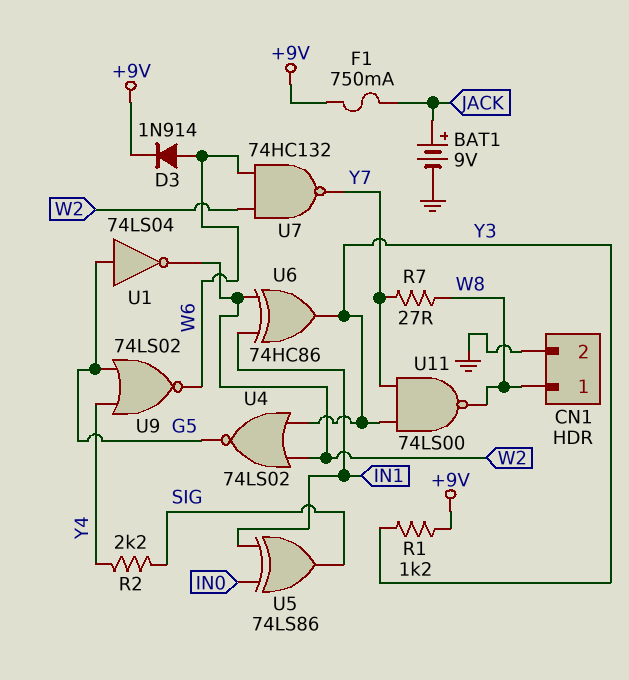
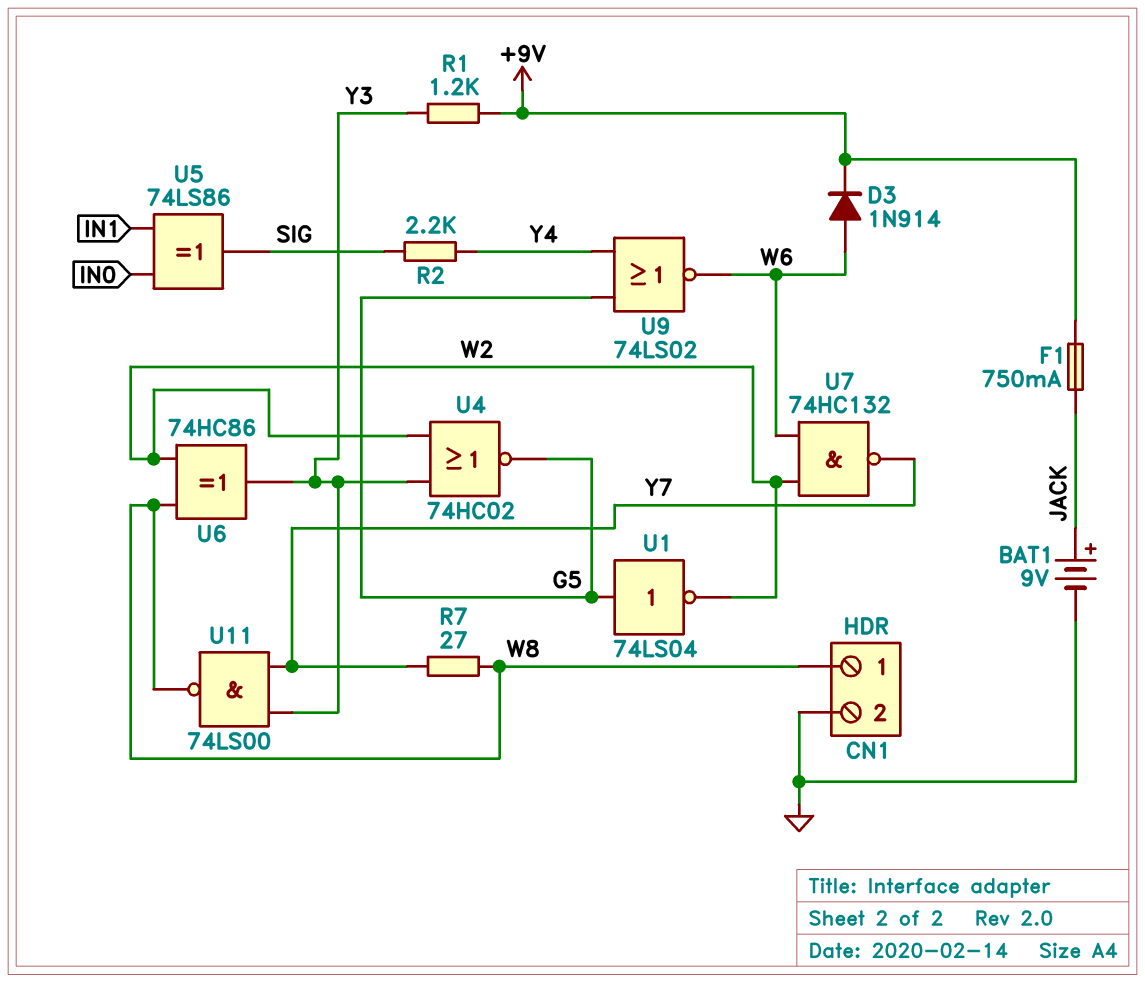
U4: NOR 74LS02 (in W2, in Y3, out G5) -> NOR 74HC02 (in W2, in Y3, out G5)
U6: XOR 74HC86 (in IN1, in W2, out Y3) -> XOR 74HC86 (in W2, in W8, out Y3)

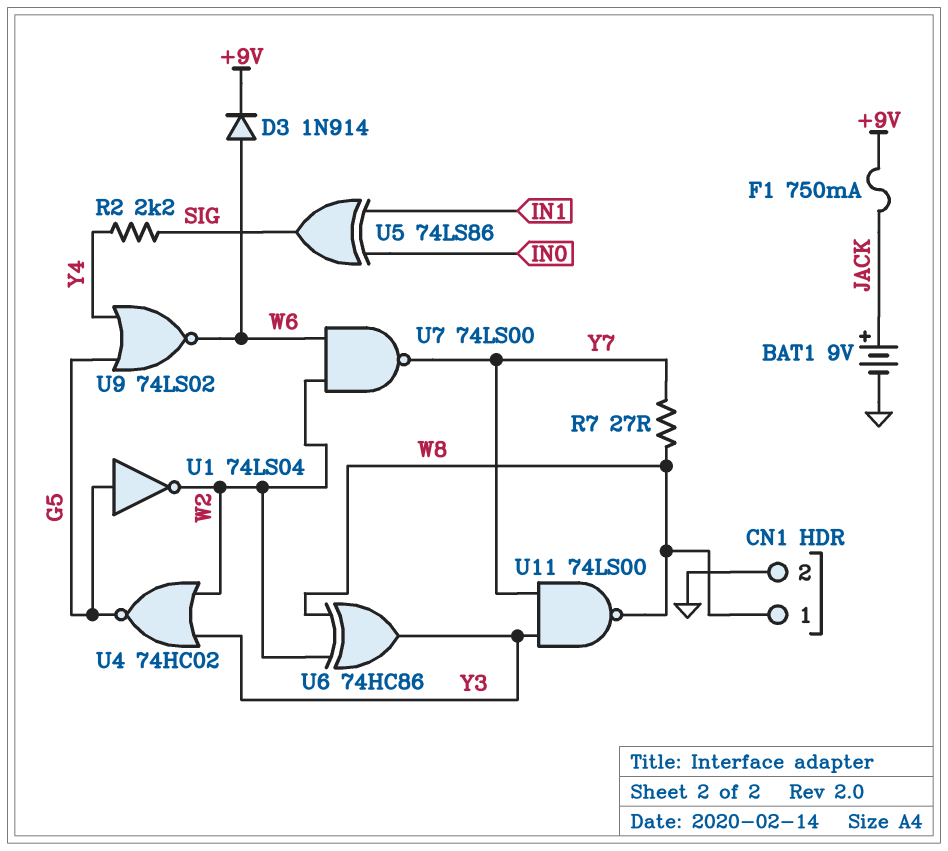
R1: 1.2k (+9V, Y3) -> none
U7: NAND 74HC132 (in W2, in W6, out Y7) -> NAND 74LS00 (in W2, in W6, out Y7)

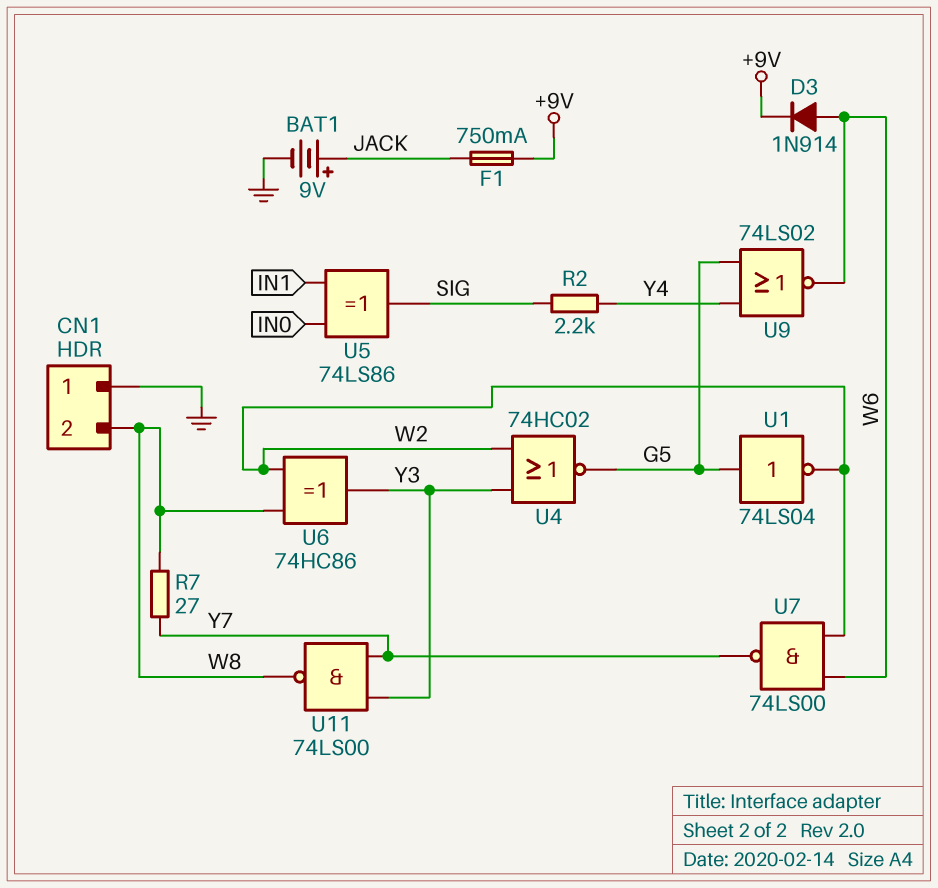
CN1 pin 1: W8 -> GND
CN1 pin 2: GND -> W8

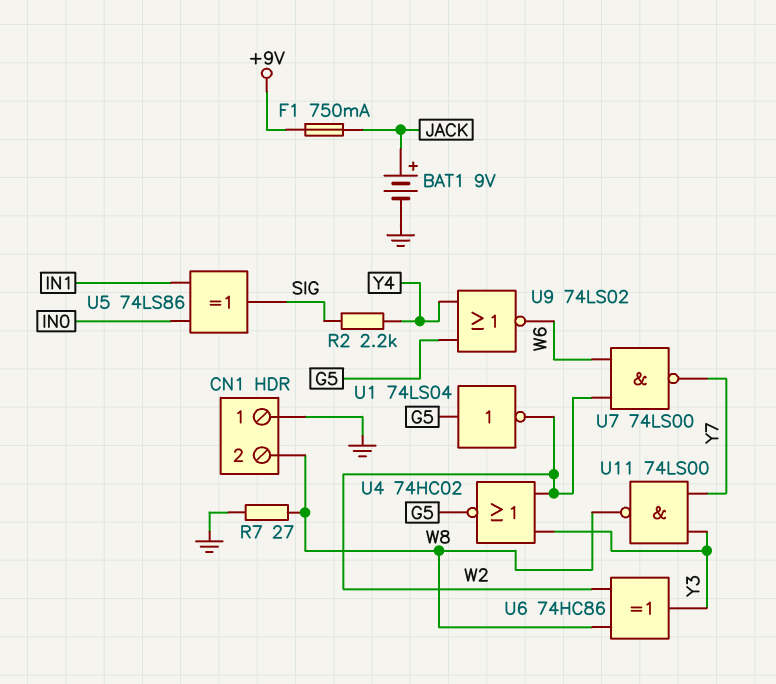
D3: diode 1N914 (A W6, K +9V) -> none
R7: 27 (W8, Y7) -> 27 (GND, W8)

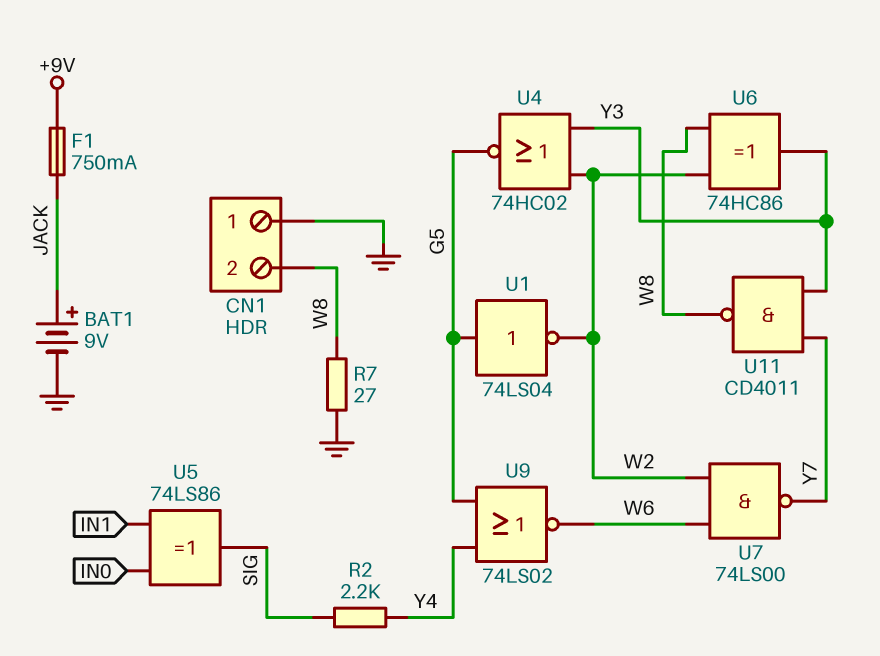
U11: NAND 74LS00 (in Y3, in Y7, out W8) -> NAND CD4011 (in Y3, in Y7, out W8)

